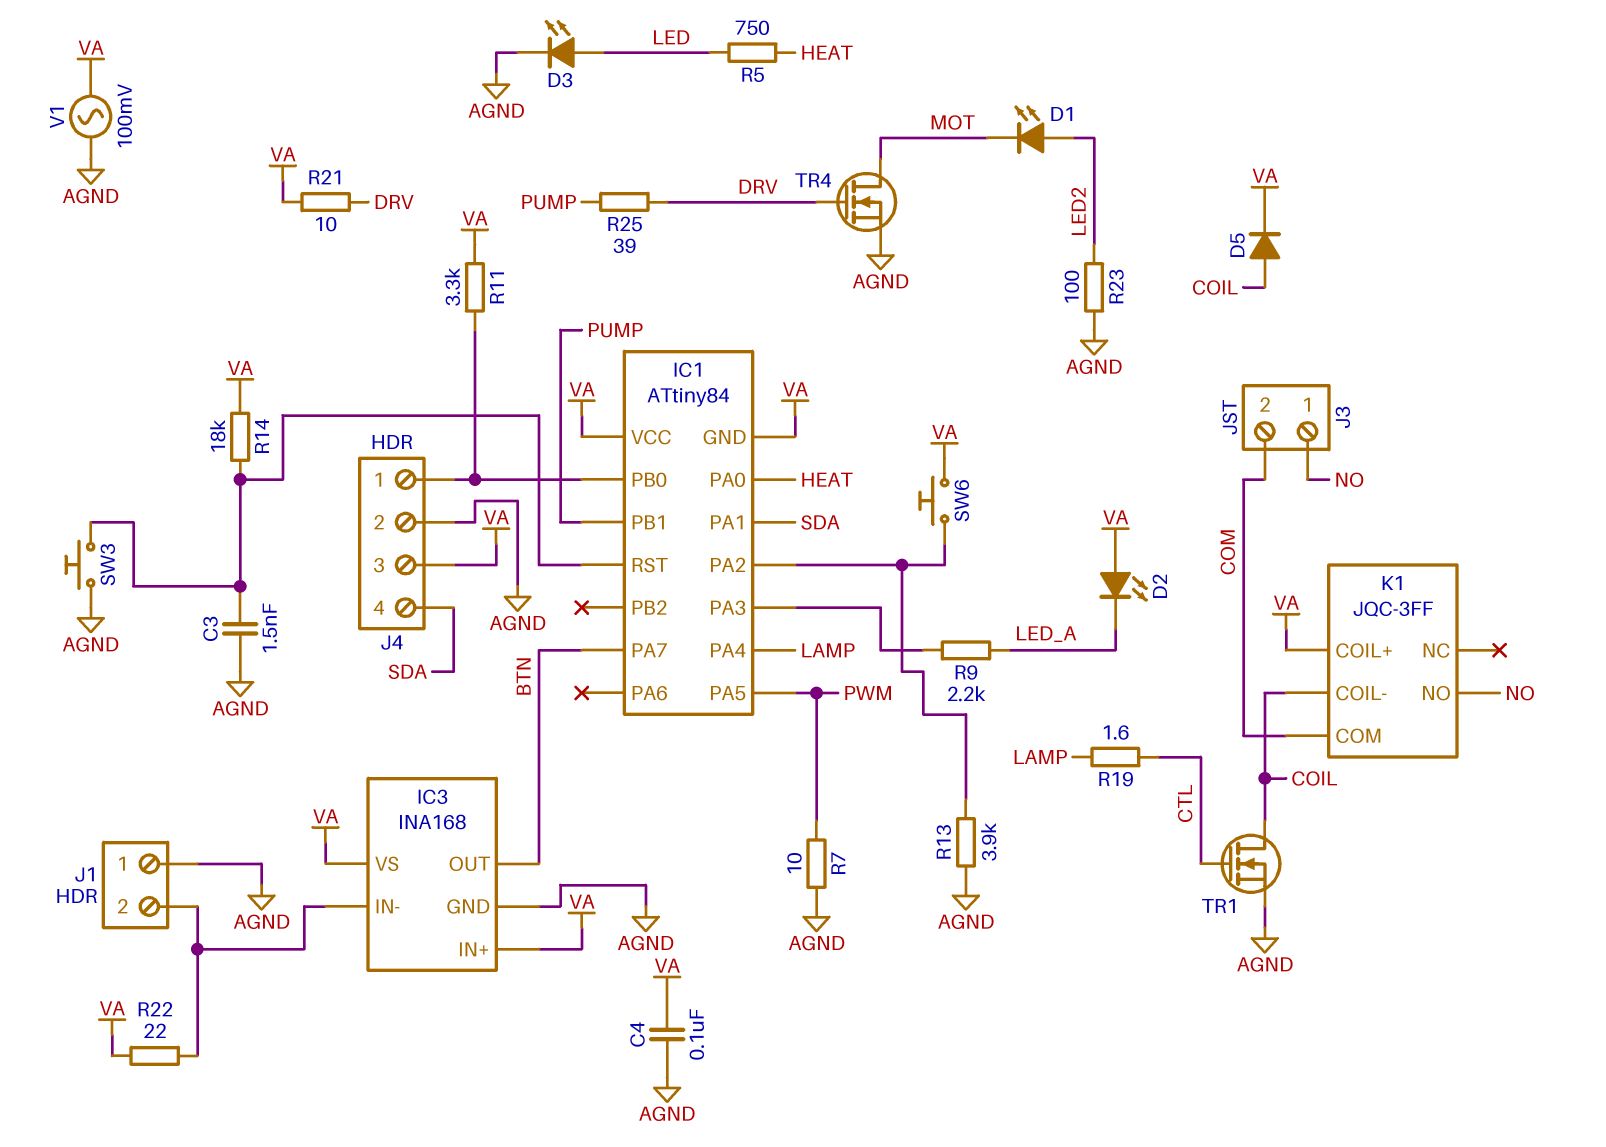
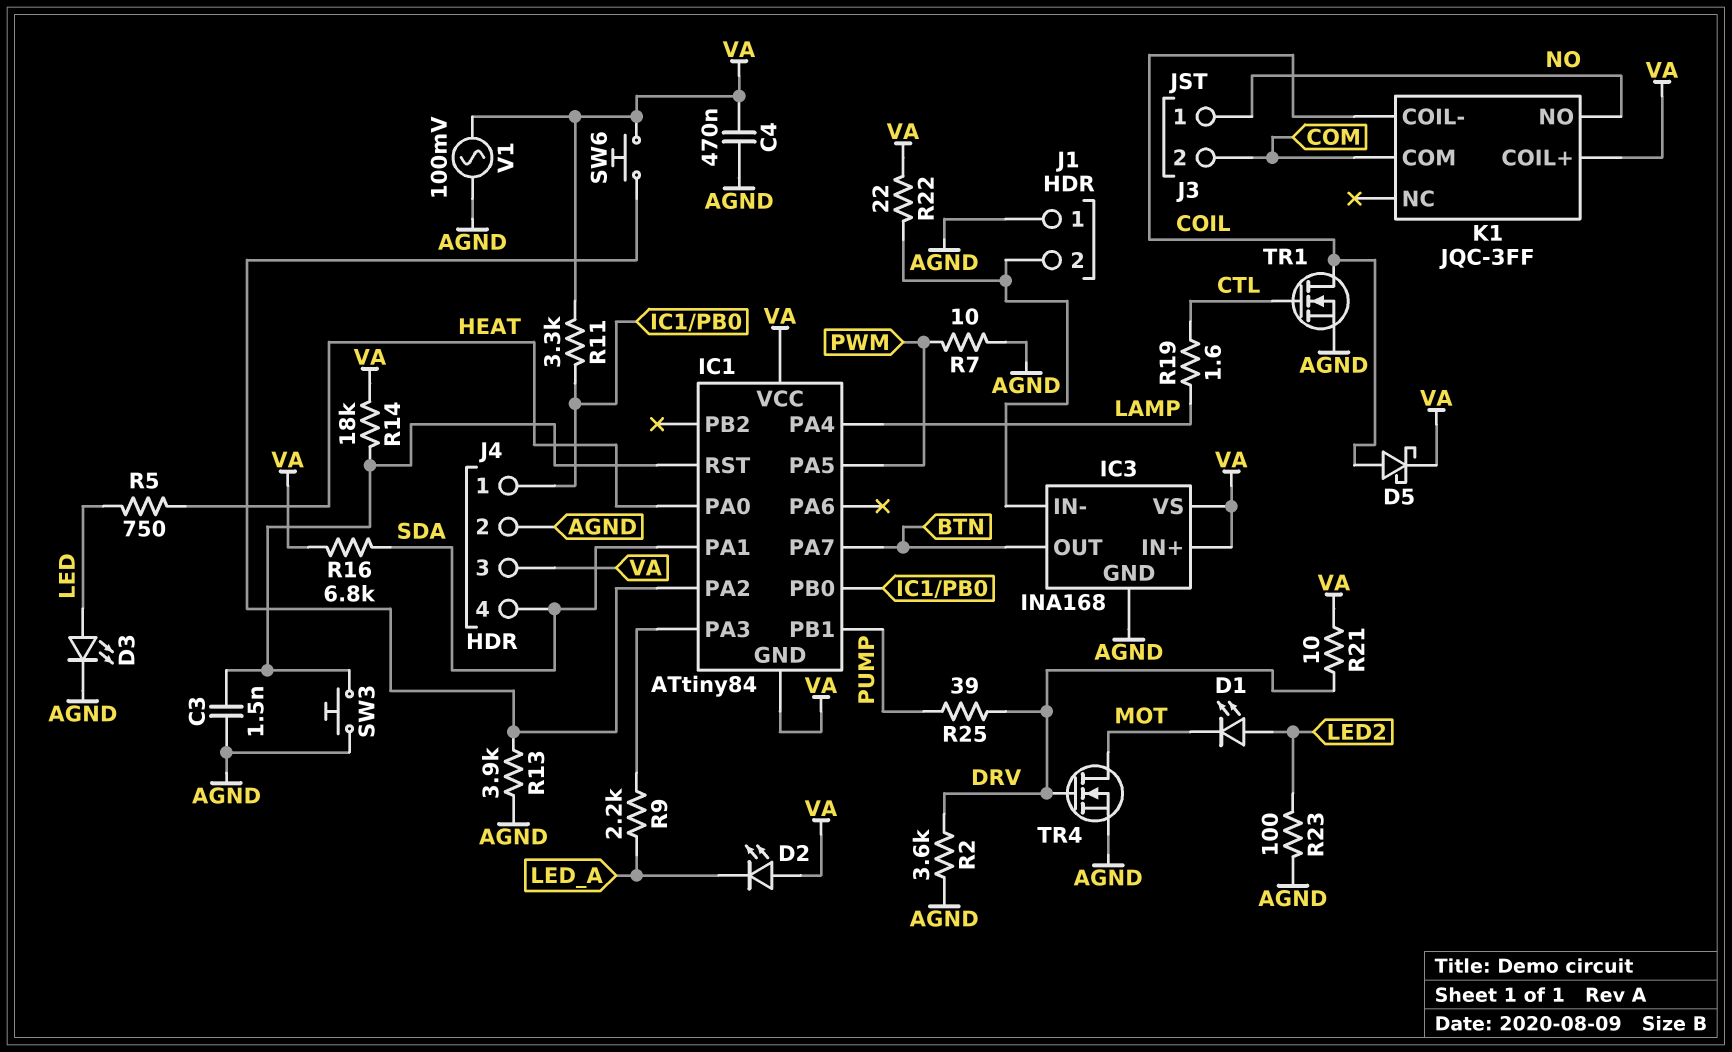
C4: 100nF (AGND, VA) -> 470nF (AGND, VA)
D5: diode (A COIL, K VA) -> schottky (A COIL, K VA)
R2: none -> 3.6k (AGND, DRV)
R16: none -> 6.8k (SDA, VA)

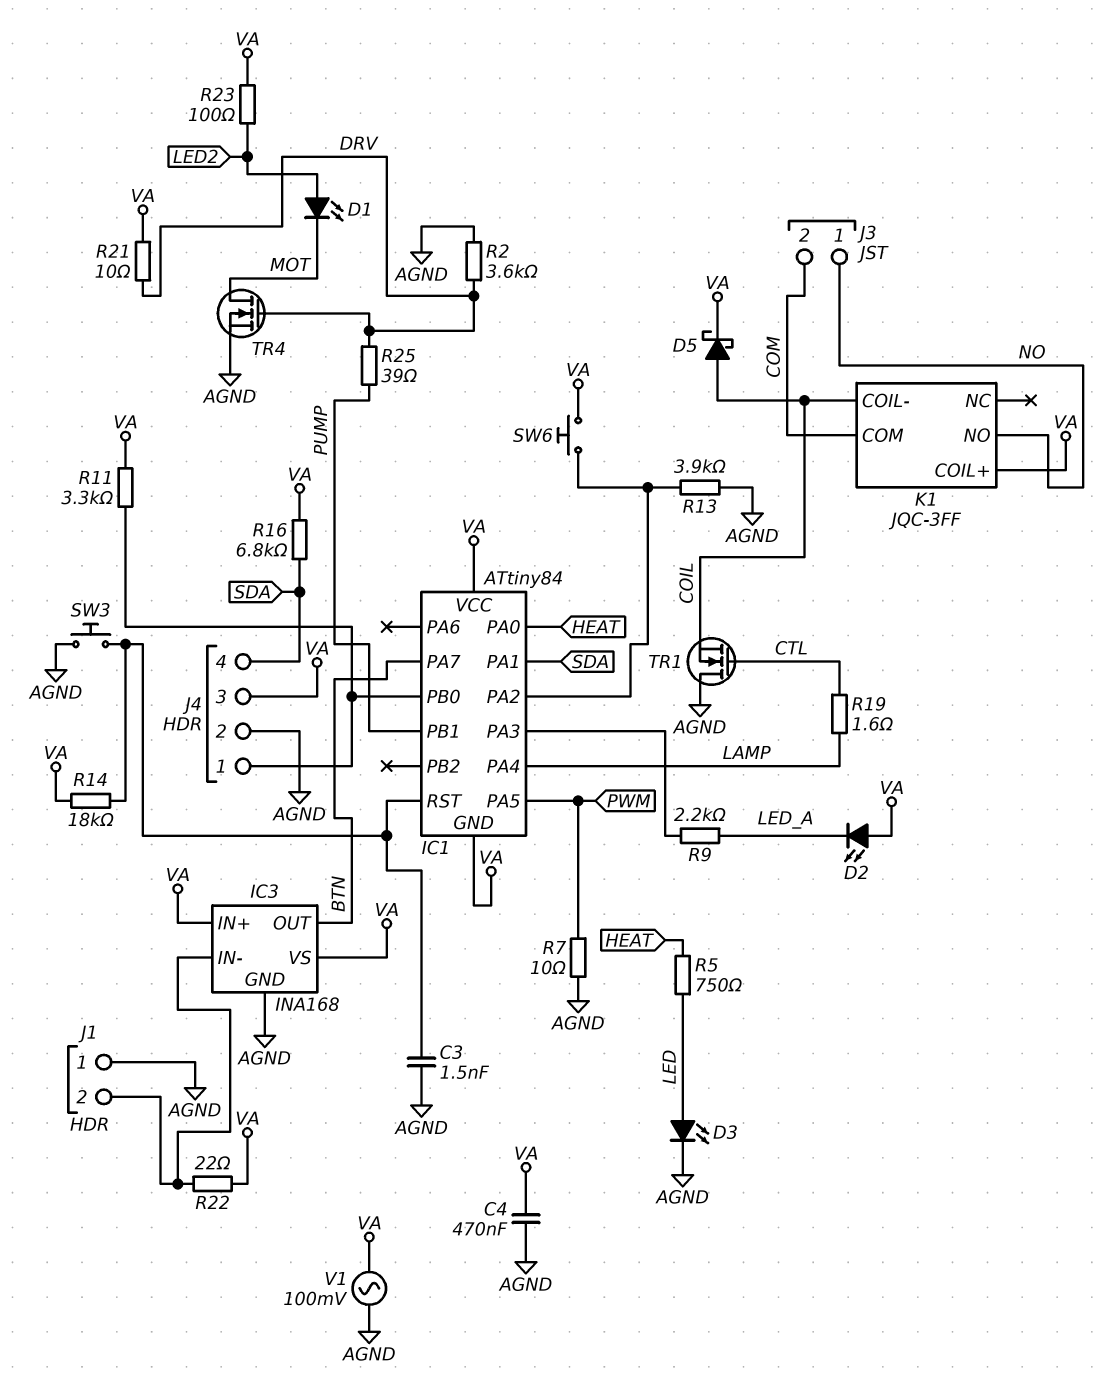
R23: 100 (AGND, LED2) -> 100 (LED2, VA)
TR1: NMOS (G CTL, D COIL, S AGND) -> NMOS (G CTL, D AGND, S COIL)

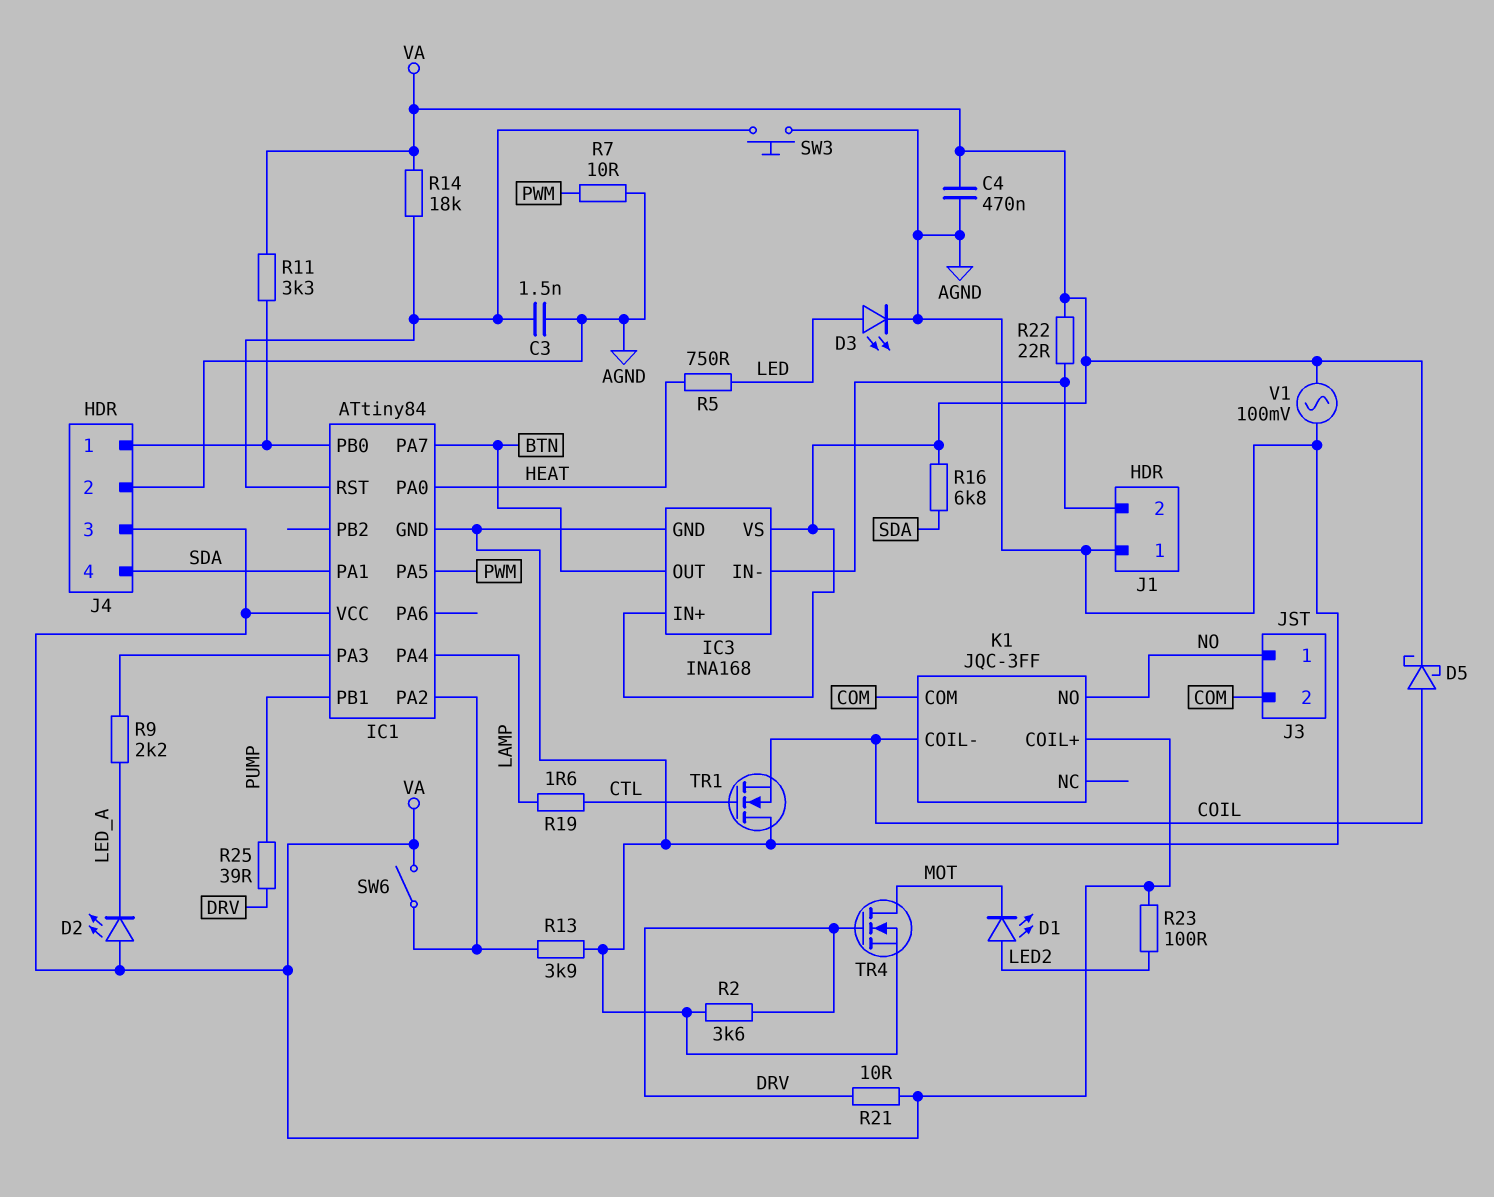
IC1 pin GND: VA -> AGND
SW6: button (IC1/PA2, VA) -> switch (IC1/PA2, VA)

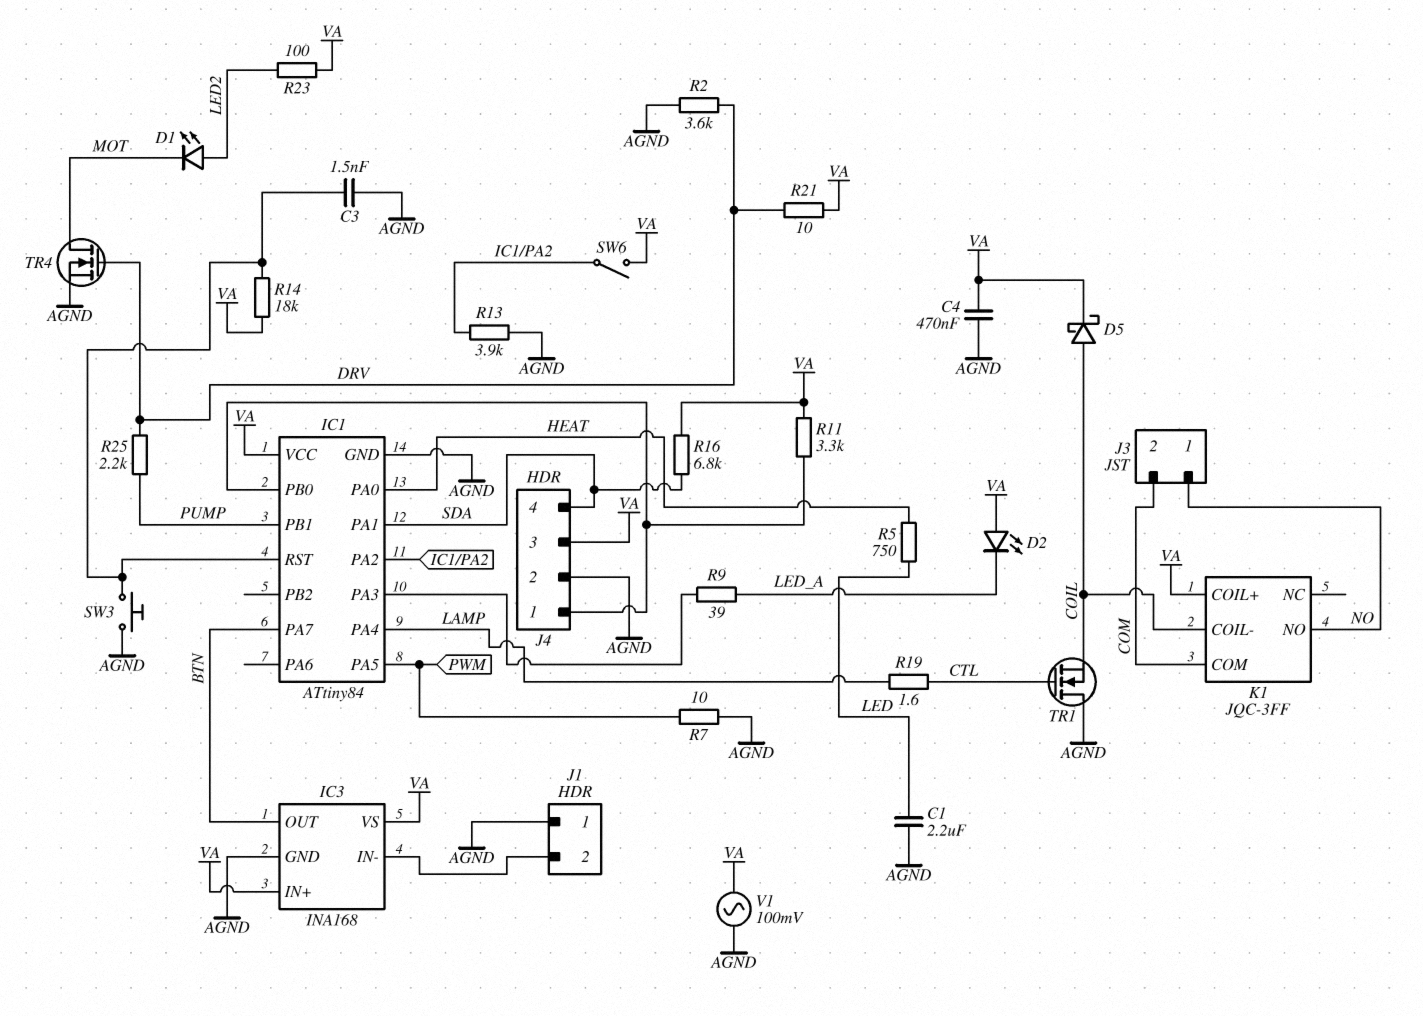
C1: none -> 2.2uF (AGND, LED)
D3: LED (A LED, K AGND) -> none
R9: 2.2k (IC1/PA3, LED_A) -> 39 (IC1/PA3, LED_A)
R22: 22 (IC3/IN-, VA) -> none
R25: 39 (DRV, PUMP) -> 2.2k (DRV, PUMP)

